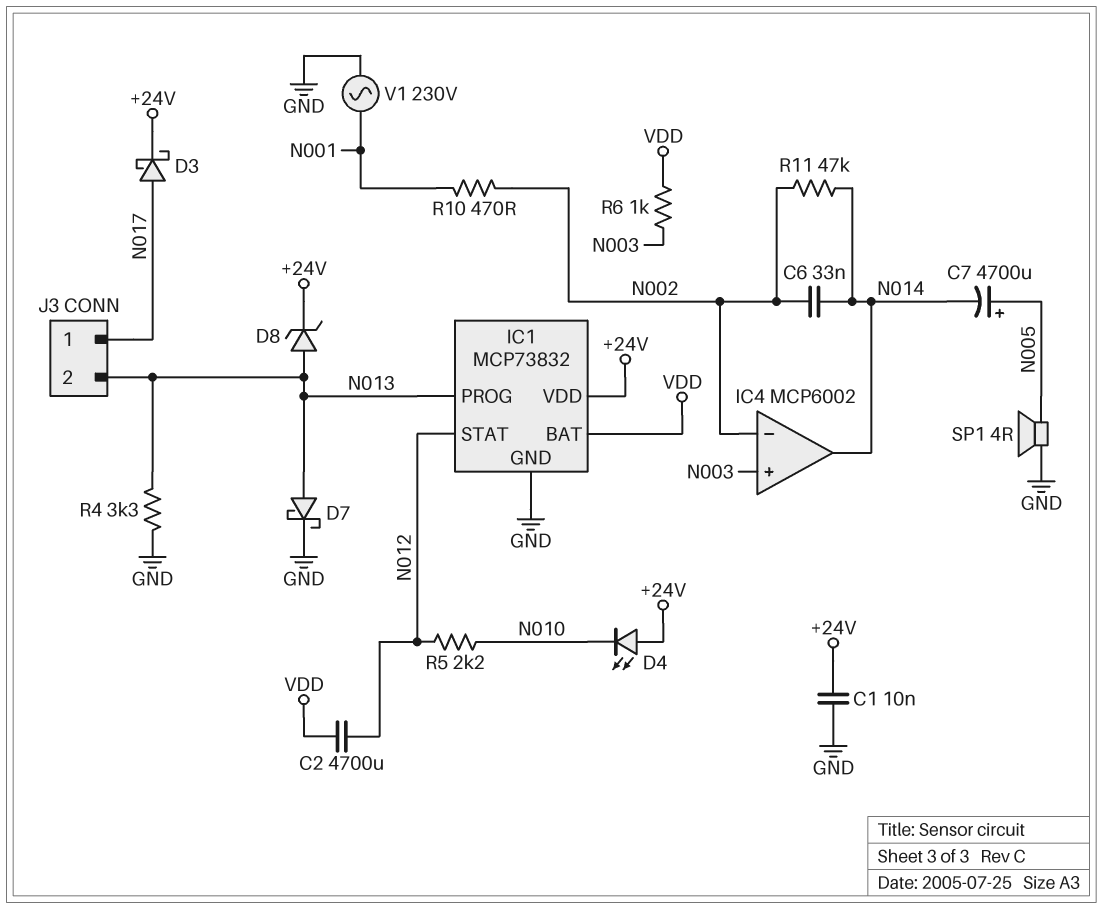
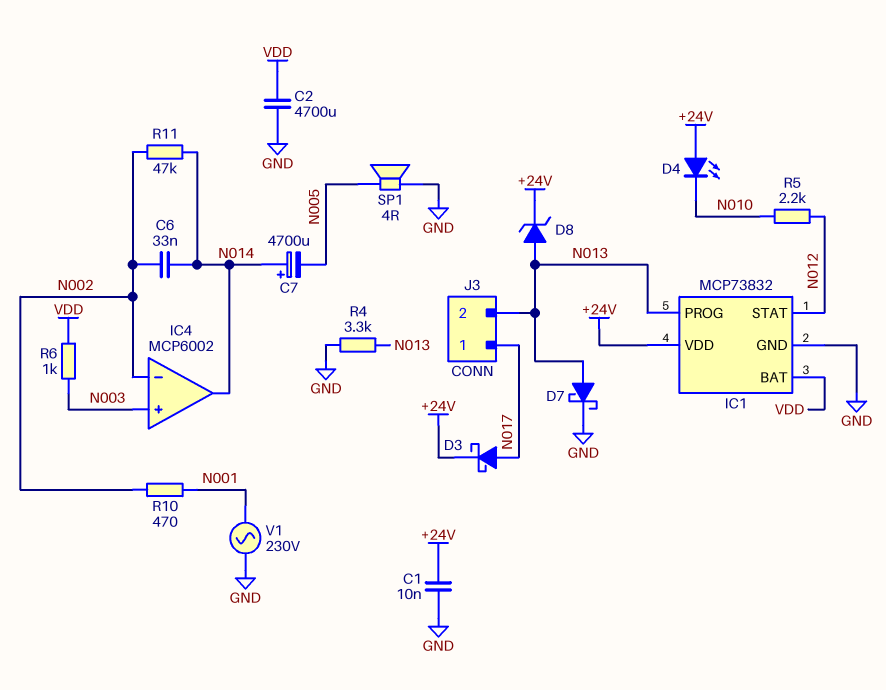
C2: 4700uF (N012, VDD) -> 4700uF (GND, VDD)
C7: 4700uF (plus N005, minus N014) -> 4700uF (plus N014, minus N005)

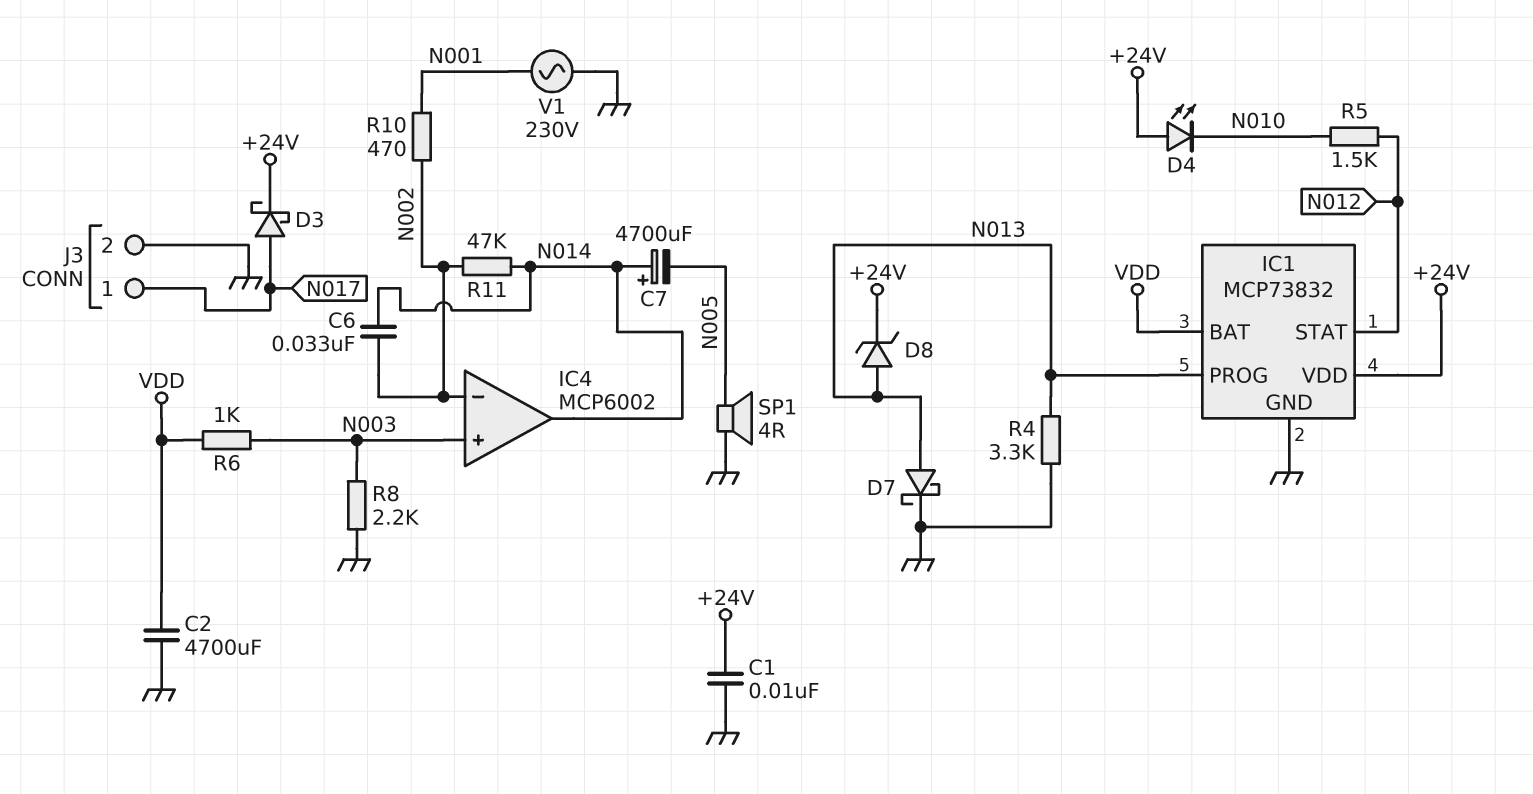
J3 pin 2: N013 -> GND
R5: 2.2k (N010, N012) -> 1.5k (N010, N012)
R8: none -> 2.2k (GND, N003)

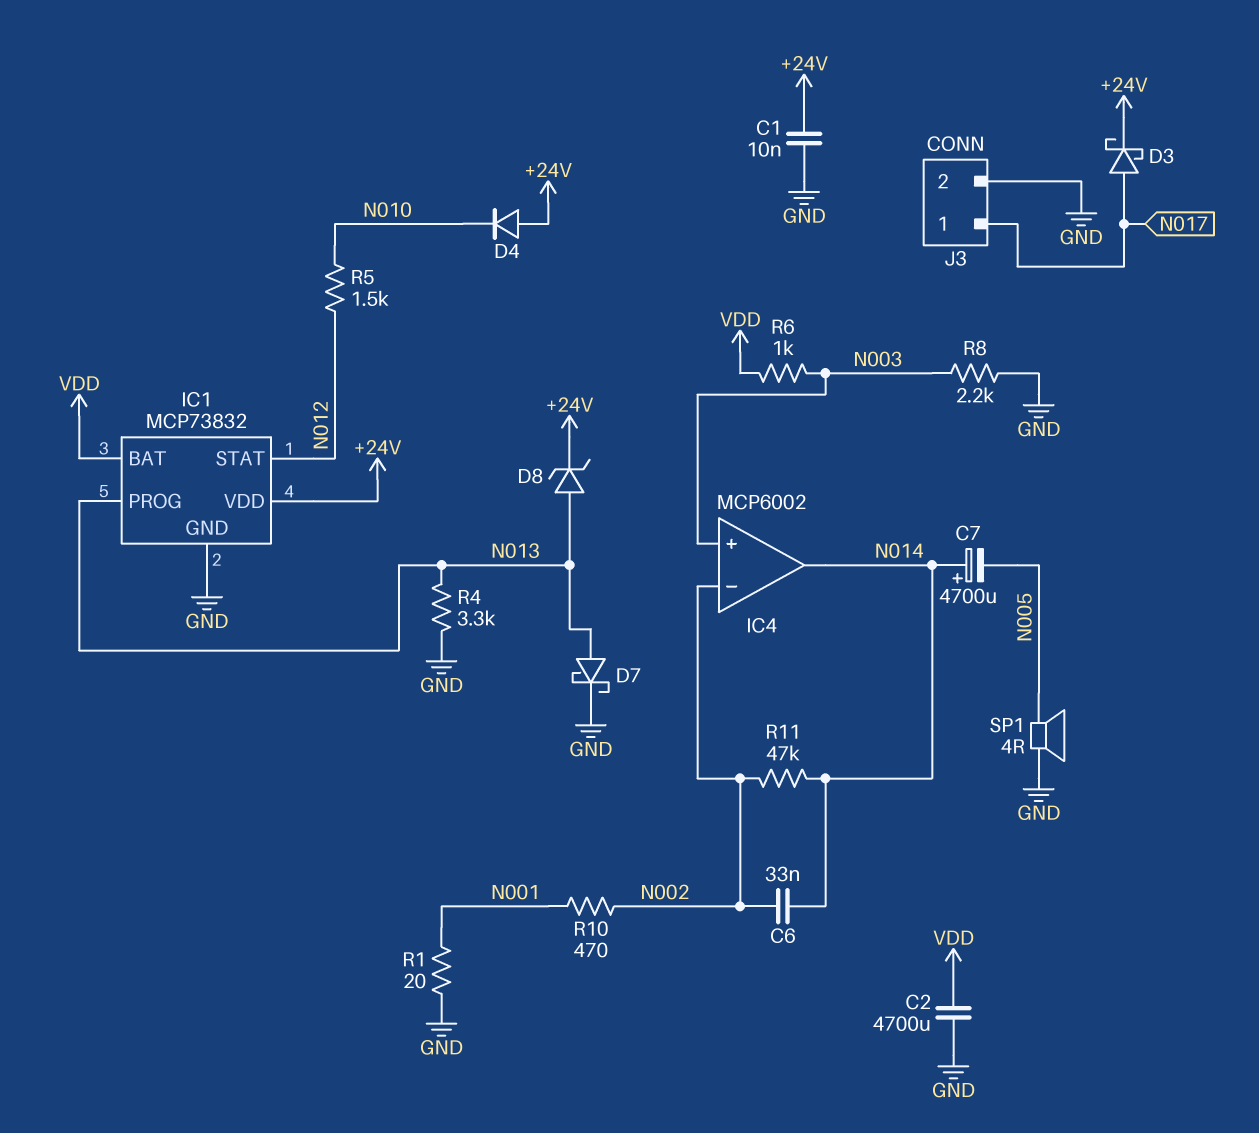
D4: LED (A +24V, K N010) -> diode (A +24V, K N010)
R1: none -> 20 (GND, N001)
V1: AC 230V (GND, N001) -> none

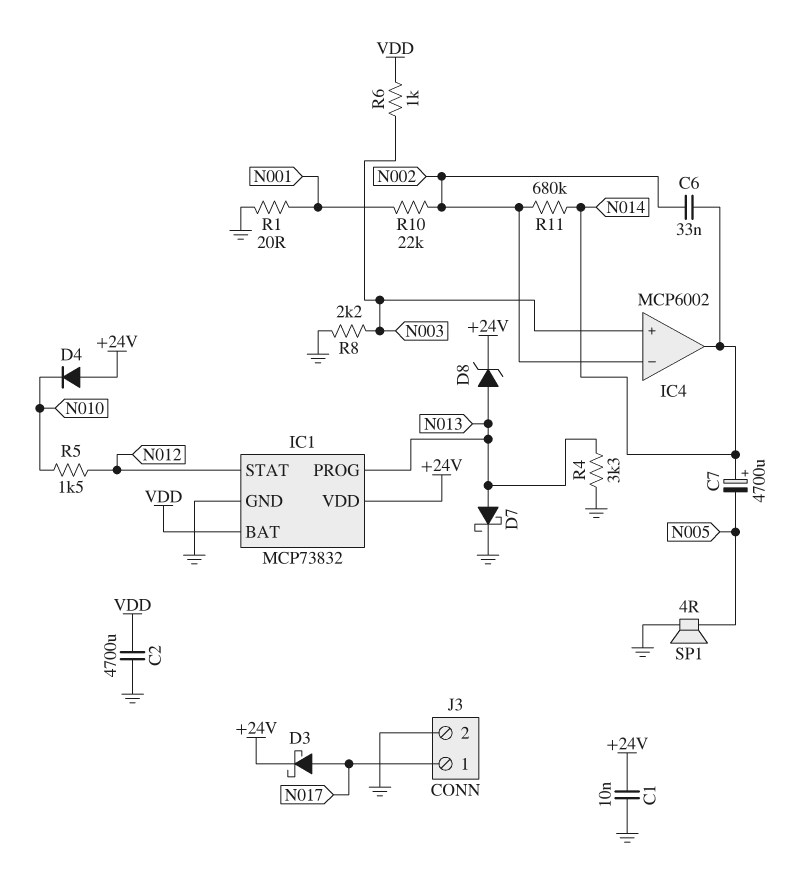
R10: 470 (N001, N002) -> 22k (N001, N002)
R11: 47k (N002, N014) -> 680k (N002, N014)

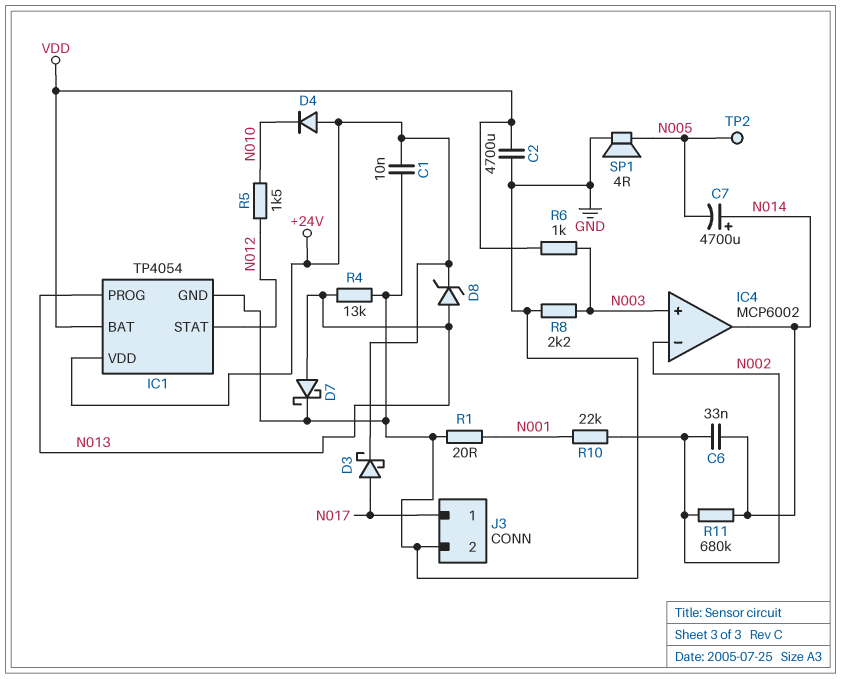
IC1: MCP73832 -> TP4054
R4: 3.3k (GND, N013) -> 13k (GND, N013)
TP2: none -> test point (N005)

